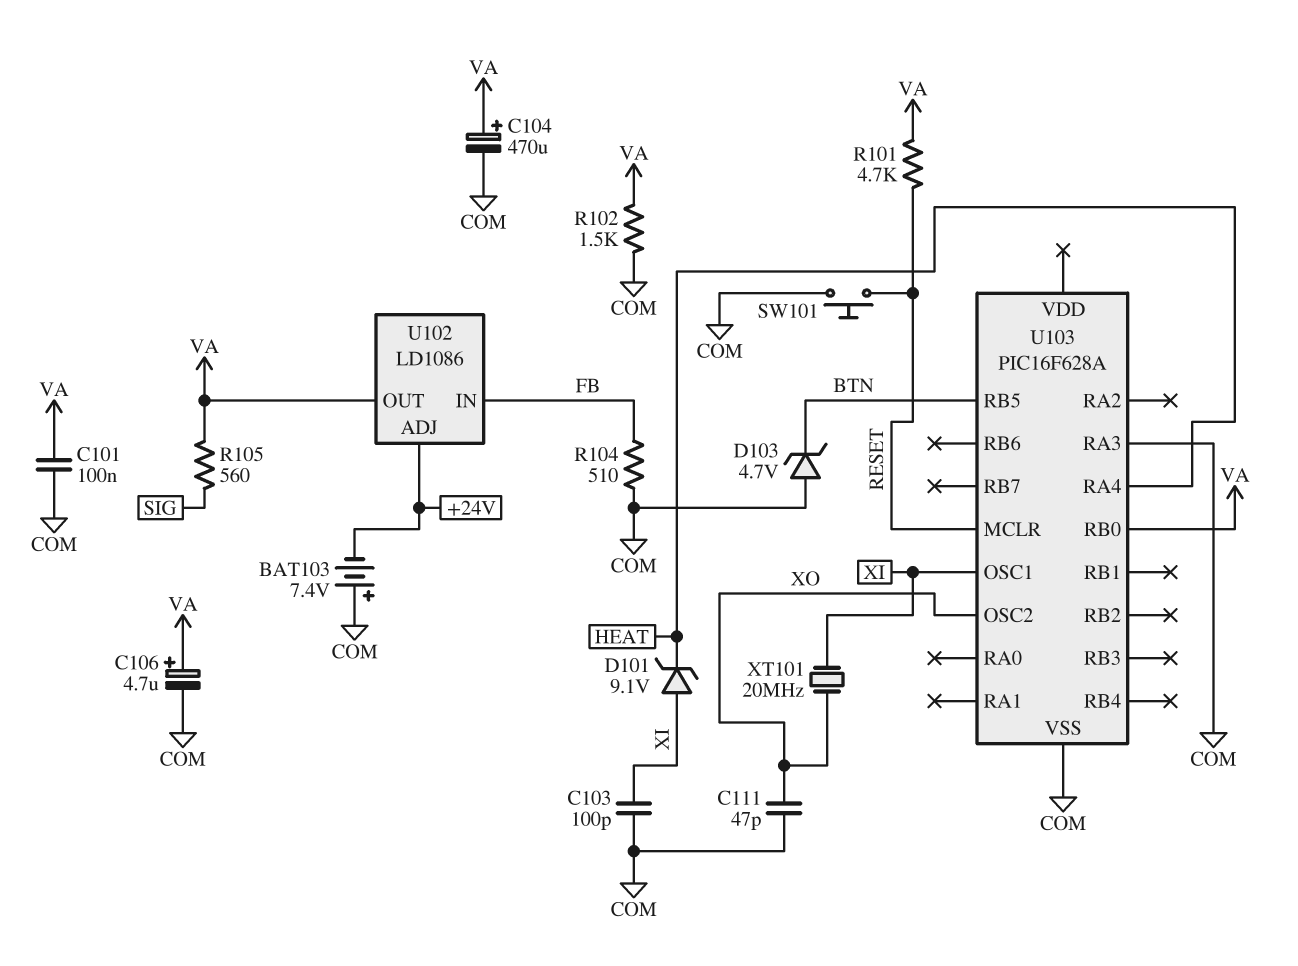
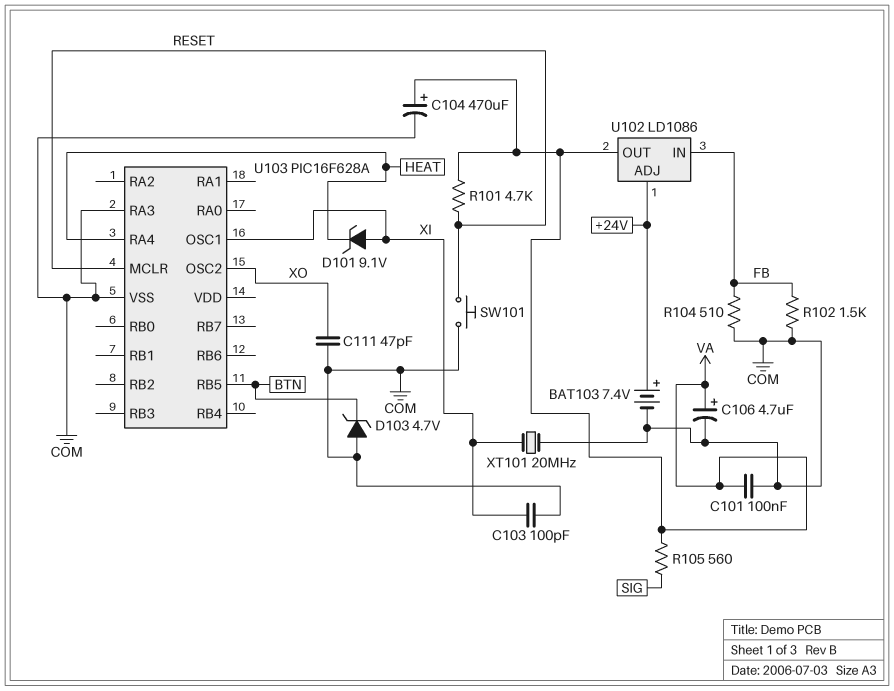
BAT103: 7.4V (plus COM, minus +24V) -> 7.4V (plus +24V, minus COM)
R102: 1.5k (COM, VA) -> 1.5k (COM, FB)
U103 pin RB0: VA -> none
XT101: 20MHz (XI, XO) -> 20MHz (COM, XI)

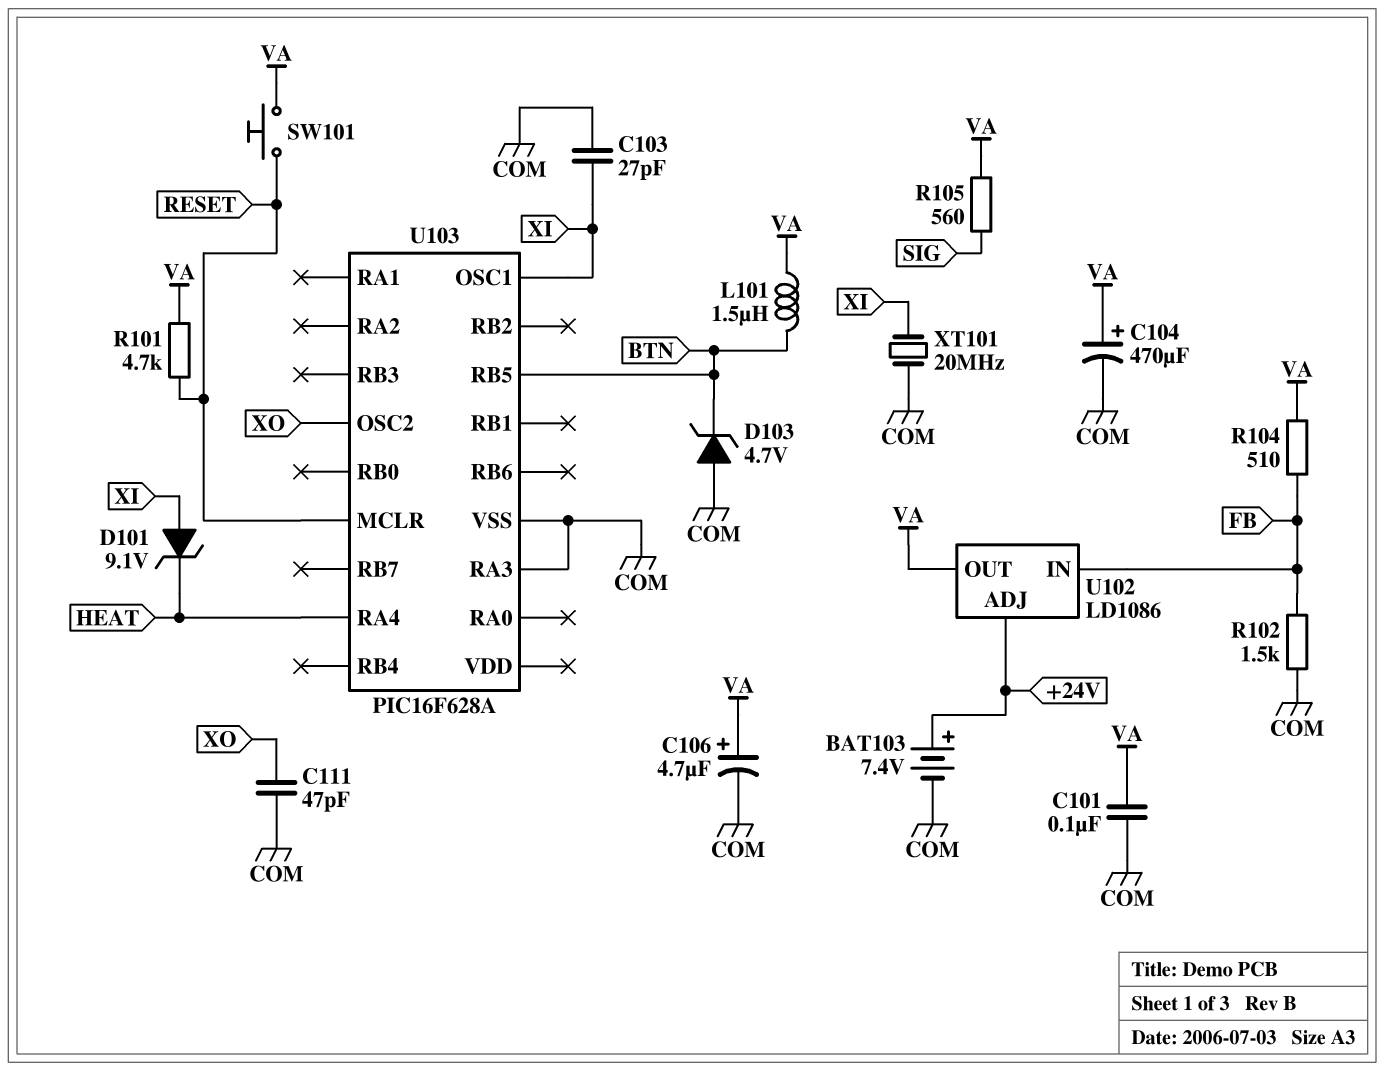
C103: 100pF (COM, XI) -> 27pF (COM, XI)
L101: none -> 1.5uH (BTN, VA)
R104: 510 (COM, FB) -> 510 (FB, VA)
SW101: button (COM, RESET) -> button (RESET, VA)

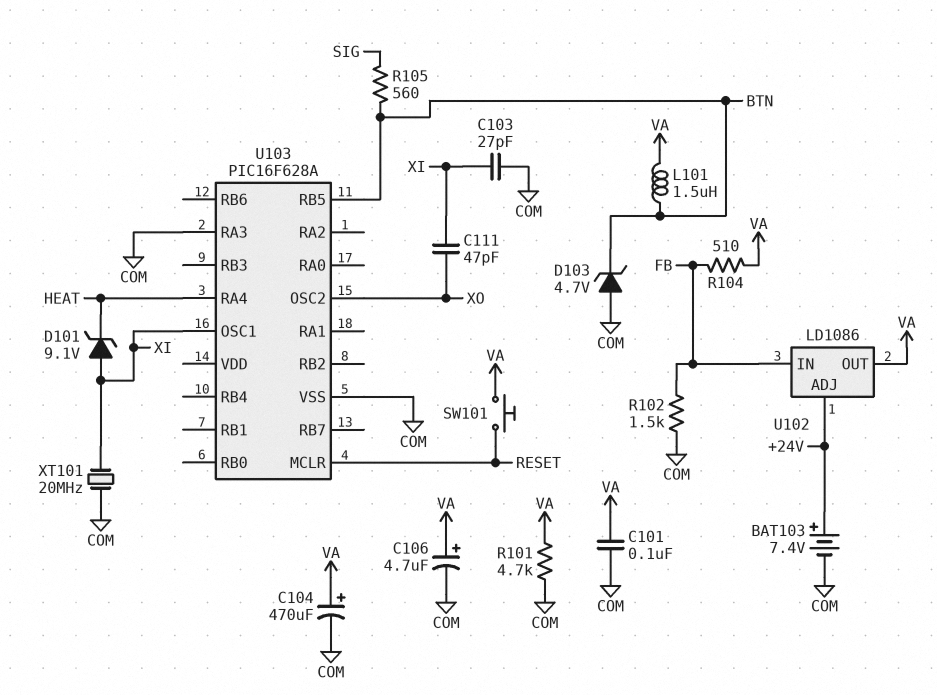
C111: 47pF (COM, XO) -> 47pF (XI, XO)
R101: 4.7k (RESET, VA) -> 4.7k (COM, VA)
R105: 560 (SIG, VA) -> 560 (BTN, SIG)

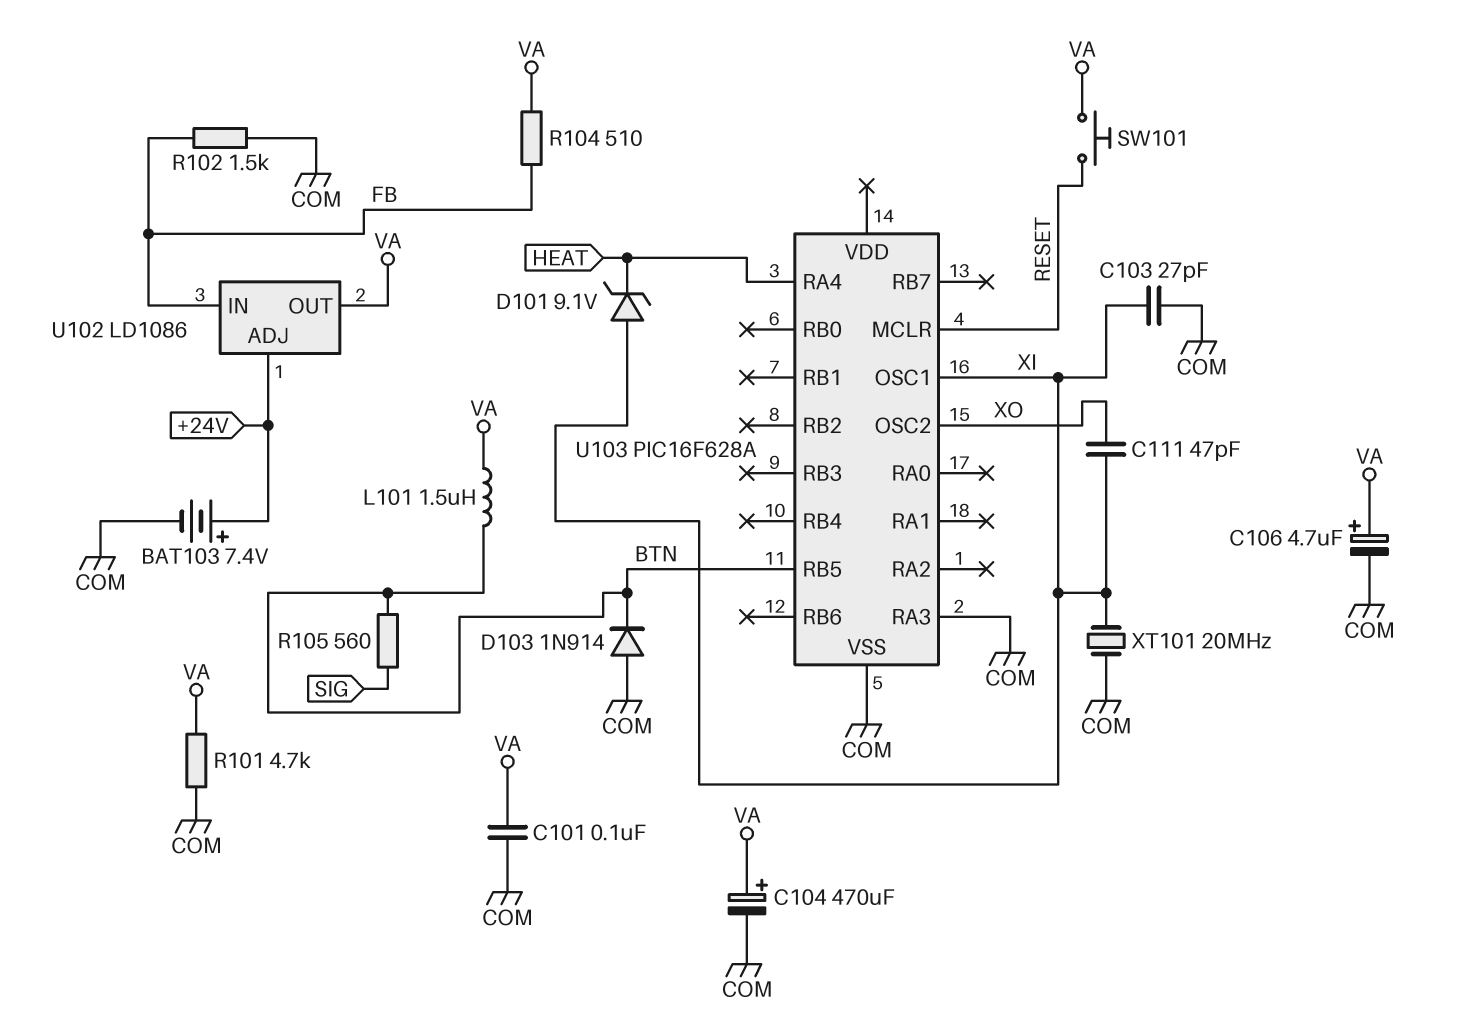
D103: zener 4.7V (A COM, K BTN) -> diode 1N914 (A COM, K BTN)

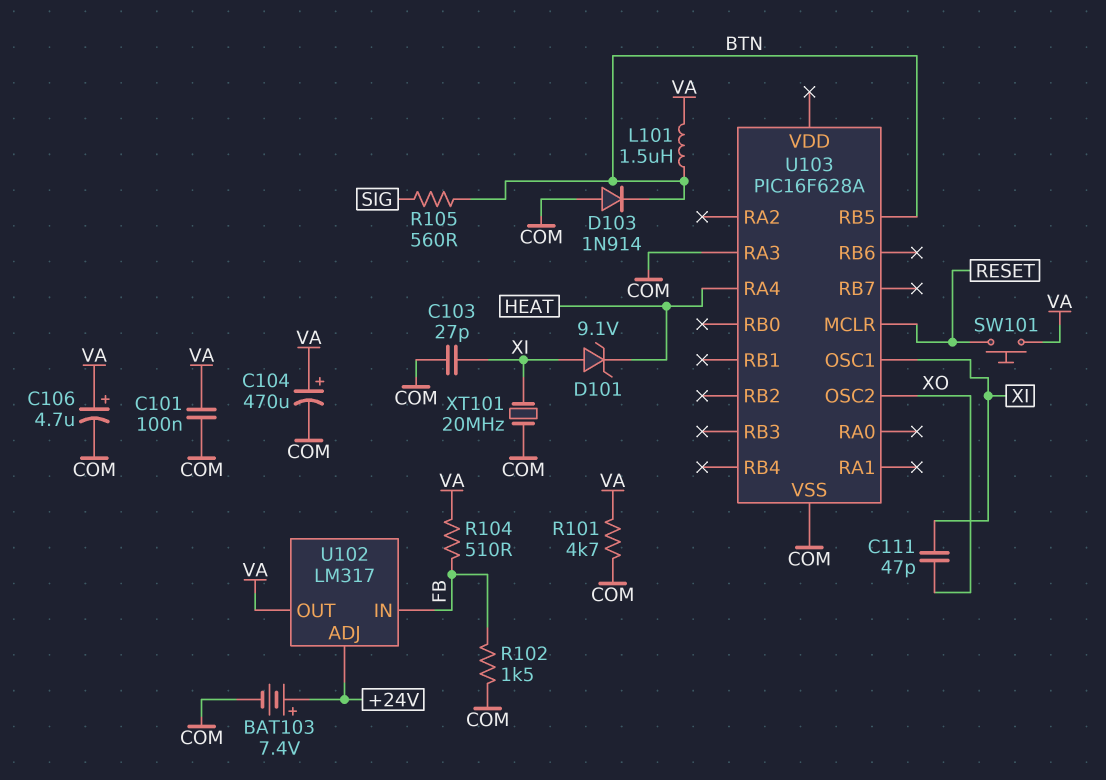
U102: LD1086 -> LM317

